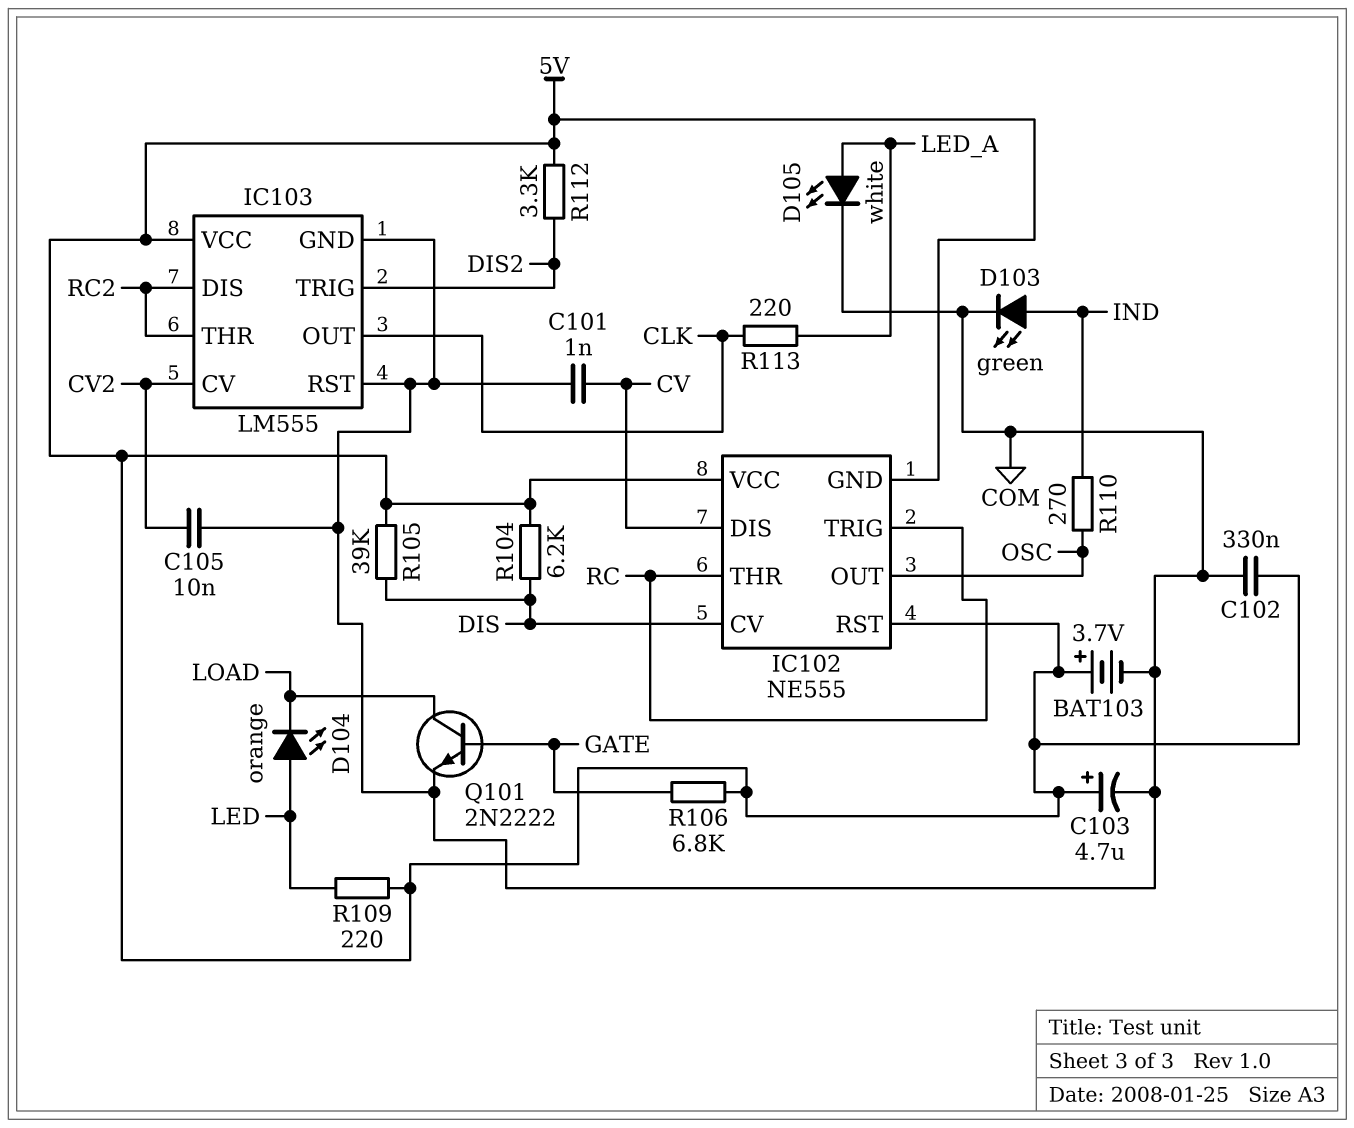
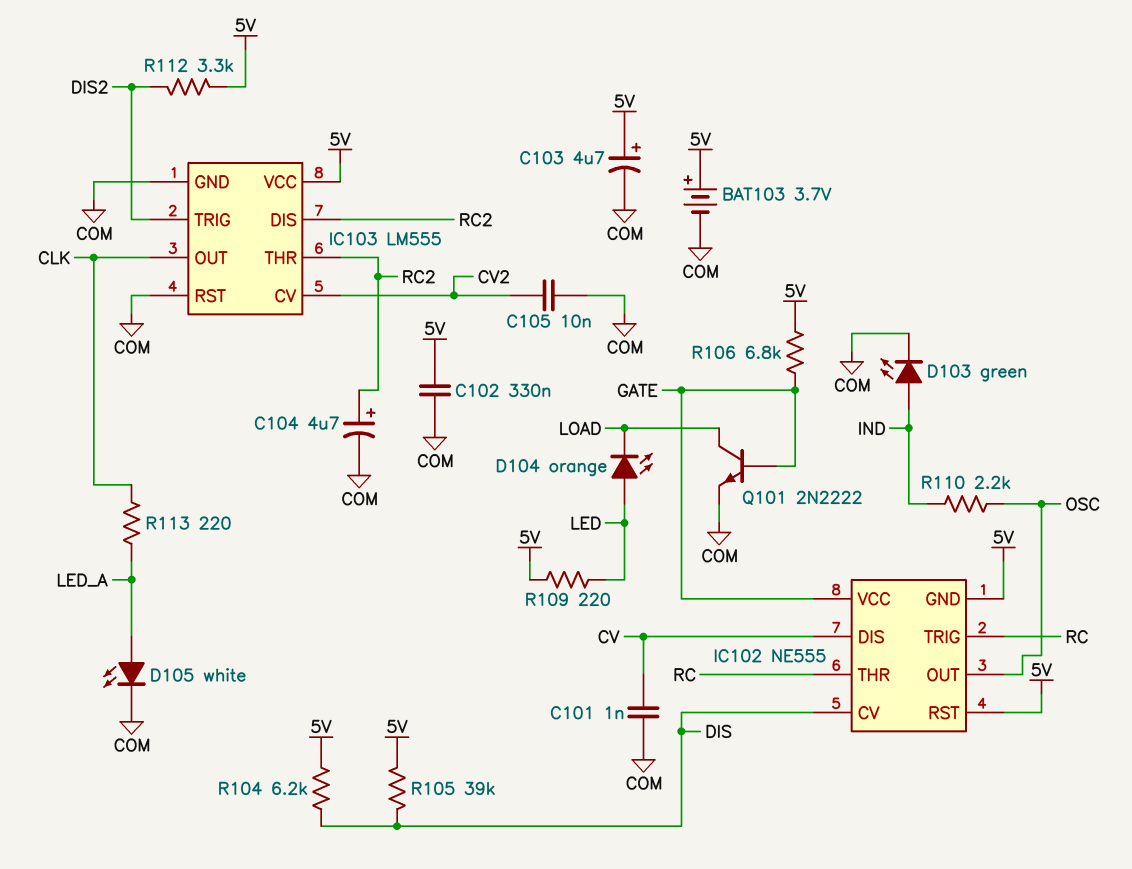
C104: none -> 4.7uF (plus RC2, minus COM)
IC102 pin VCC: 5V -> GATE
R110: 270 (IND, OSC) -> 2.2k (IND, OSC)

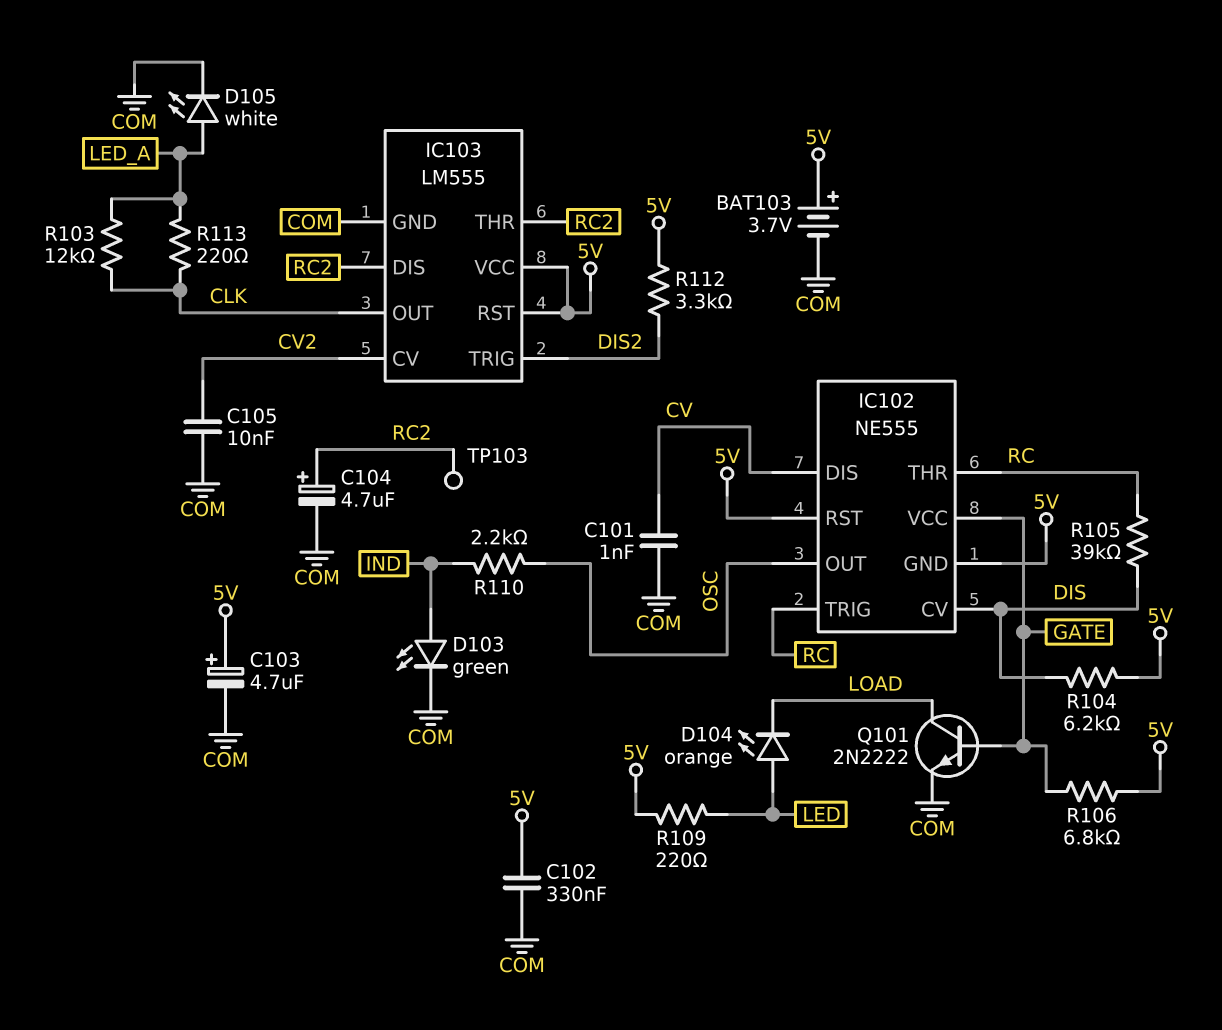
IC103 pin RST: COM -> 5V
R103: none -> 12k (CLK, LED_A)
R105: 39k (5V, DIS) -> 39k (DIS, RC)
TP103: none -> test point (RC2)

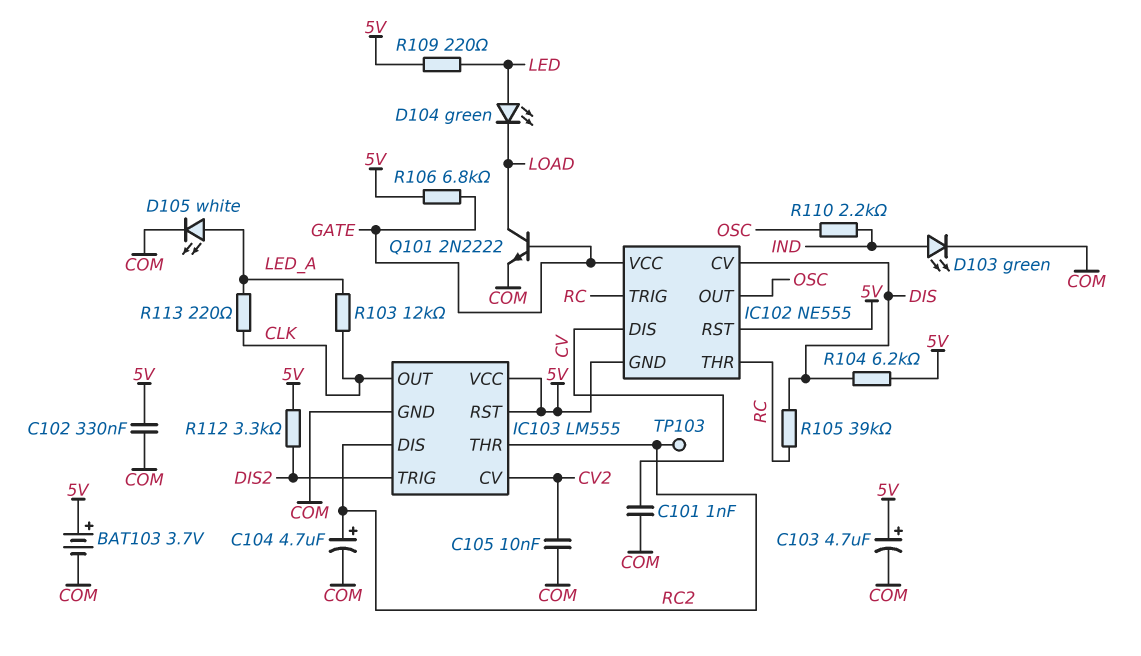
D104: LED orange (A LED, K LOAD) -> LED green (A LED, K LOAD)

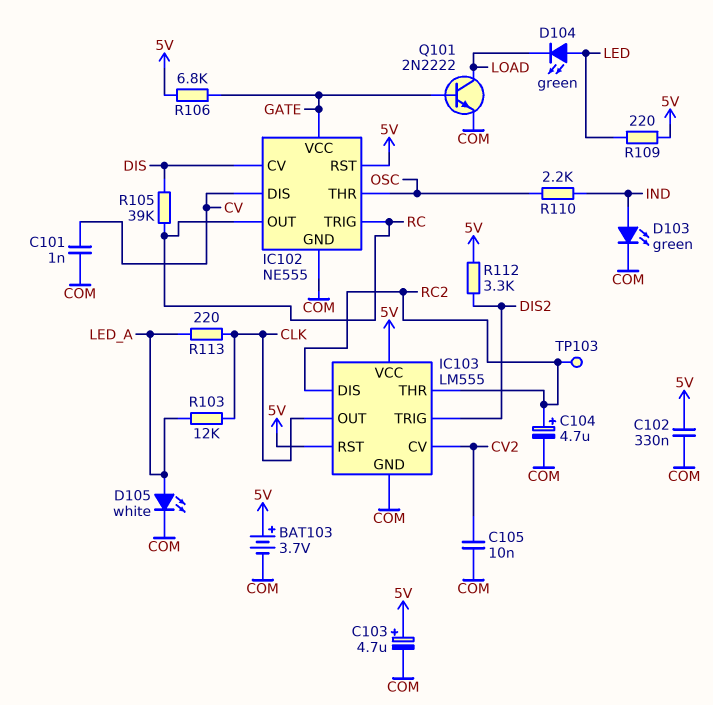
IC102 pin GND: 5V -> COM
IC102 pin OUT: OSC -> RC
IC102 pin THR: RC -> OSC
R104: 6.2k (5V, DIS) -> none

